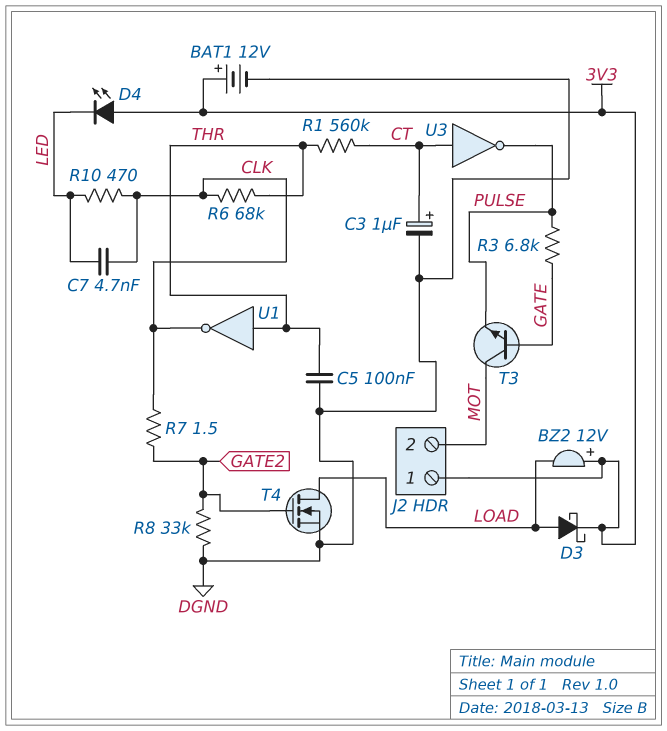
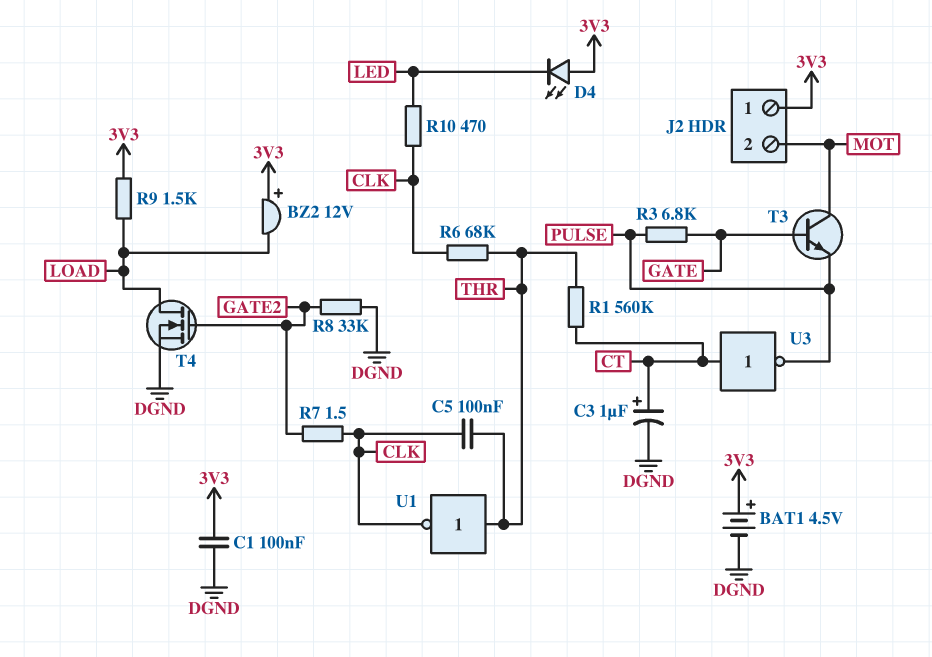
BAT1: 12V (plus 3V3, minus DGND) -> 4.5V (plus 3V3, minus DGND)
C1: none -> 100nF (3V3, DGND)
C5: 100nF (DGND, THR) -> 100nF (CLK, THR)
C7: 4.7nF (CLK, LED) -> none
D3: schottky (A LOAD, K 3V3) -> none
R9: none -> 1.5k (3V3, LOAD)

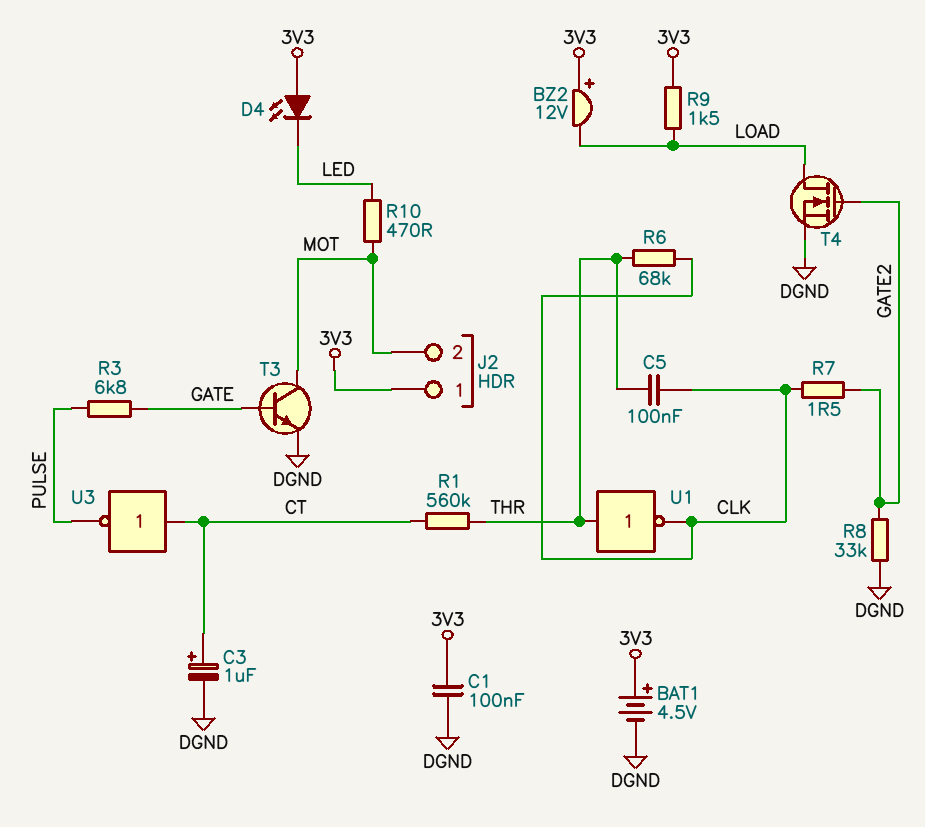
R10: 470 (CLK, LED) -> 470 (LED, MOT)
T3: NPN (B GATE, C MOT, E PULSE) -> NPN (B GATE, C MOT, E DGND)

